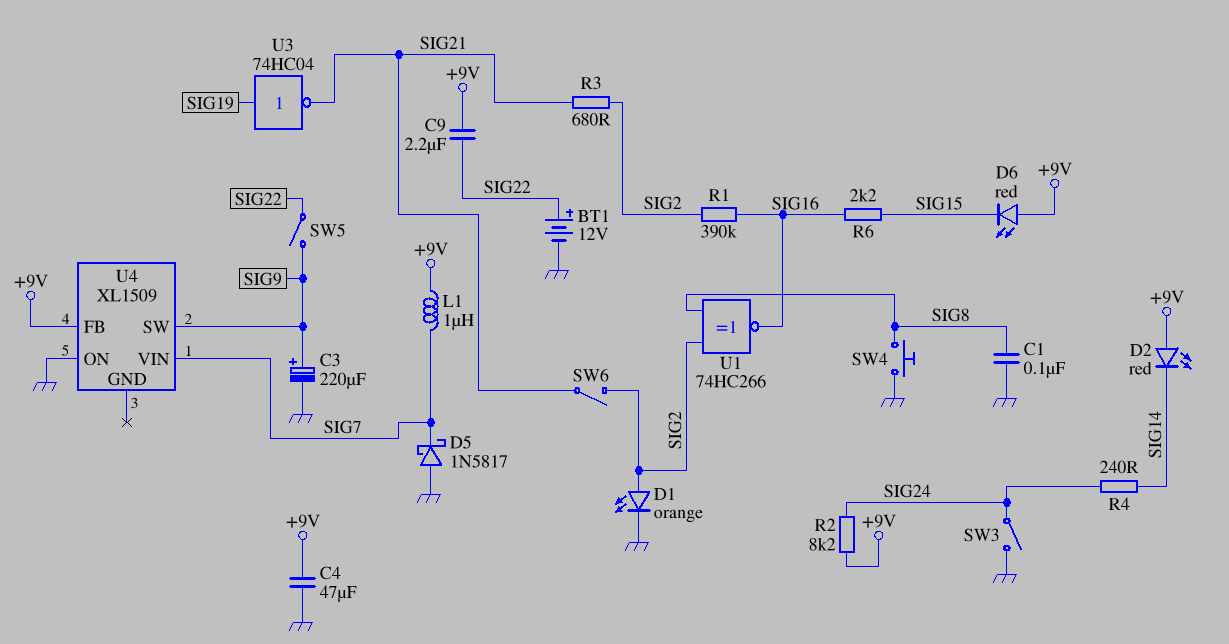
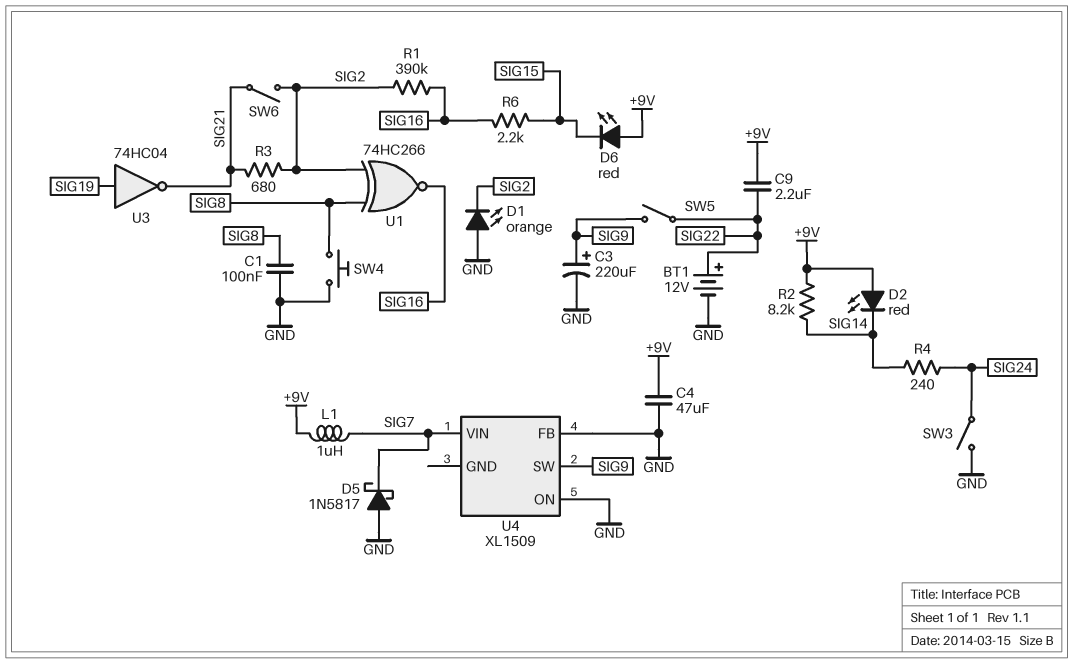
D1: LED orange (A SIG2, K GND) -> LED orange (A GND, K SIG2)
R2: 8.2k (+9V, SIG24) -> 8.2k (+9V, SIG14)
U4 pin FB: +9V -> GND

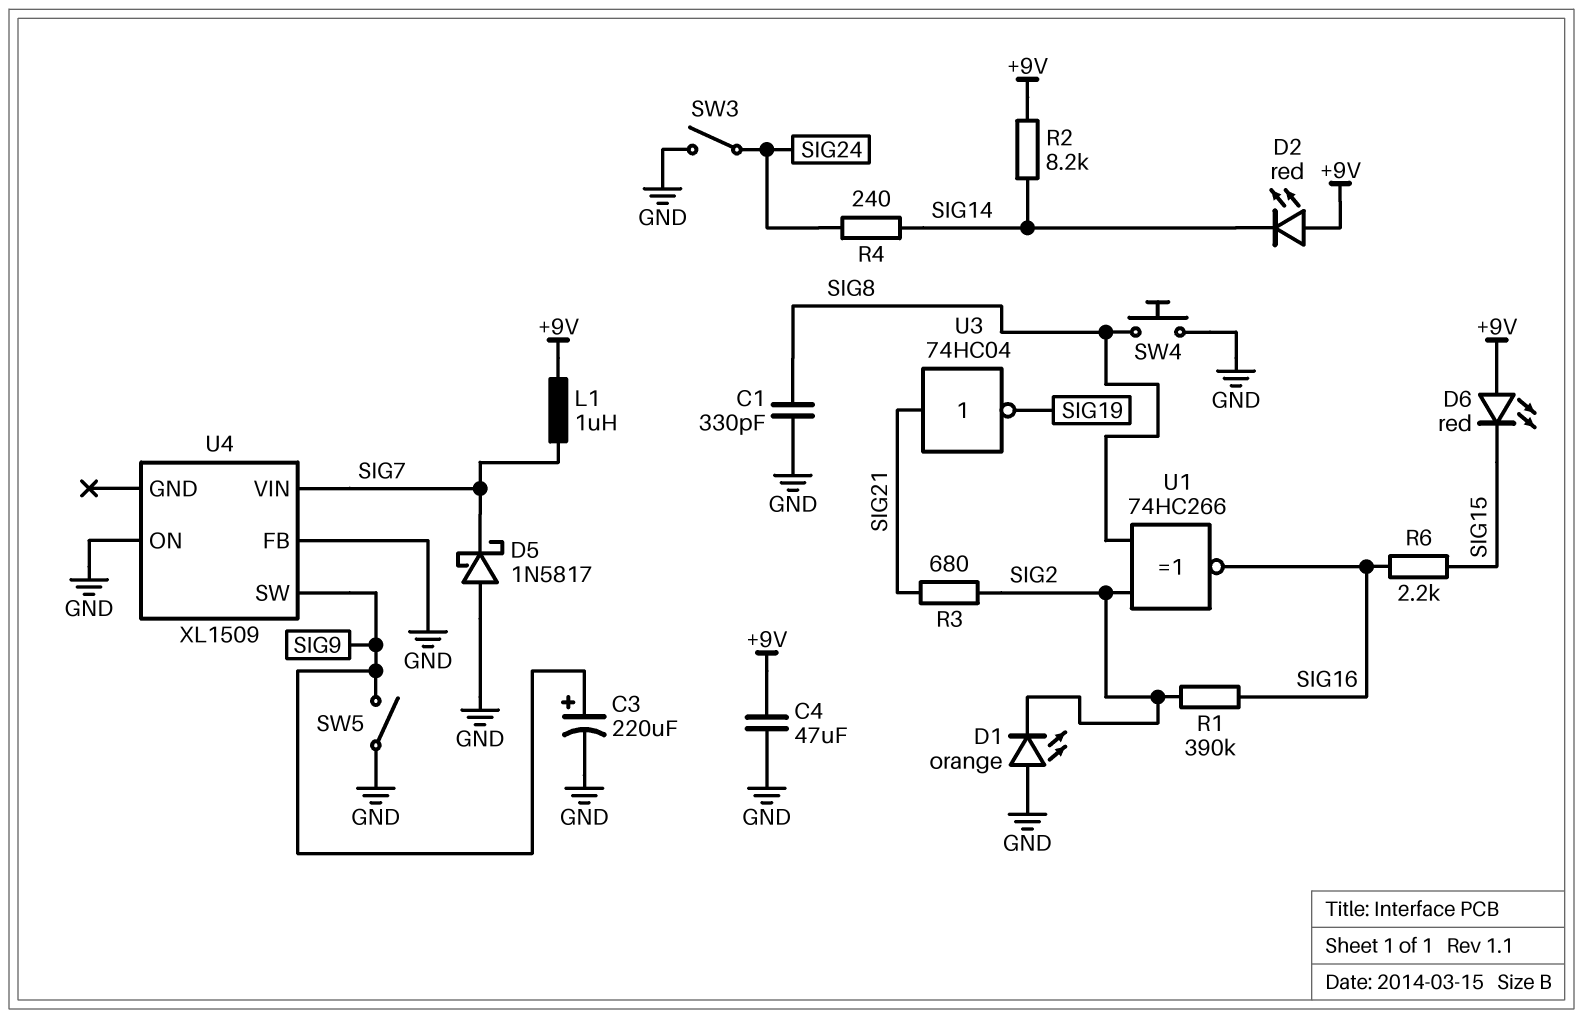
BT1: 12V (plus SIG22, minus GND) -> none
C1: 100nF (GND, SIG8) -> 330pF (GND, SIG8)
C9: 2.2uF (+9V, SIG22) -> none
SW5: switch (SIG9, SIG22) -> switch (GND, SIG9)
SW6: switch (SIG2, SIG21) -> none
U3: NOT 74HC04 (in SIG19, out SIG21) -> NOT 74HC04 (in SIG21, out SIG19)

